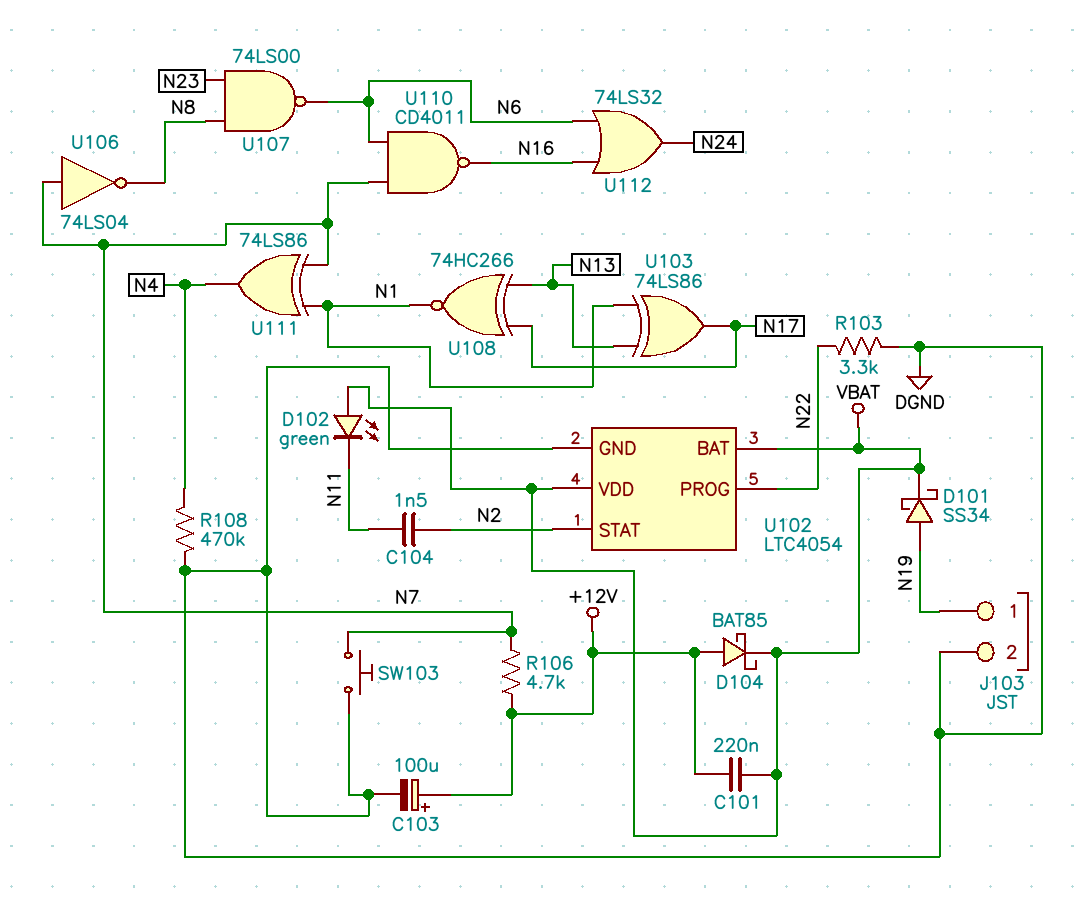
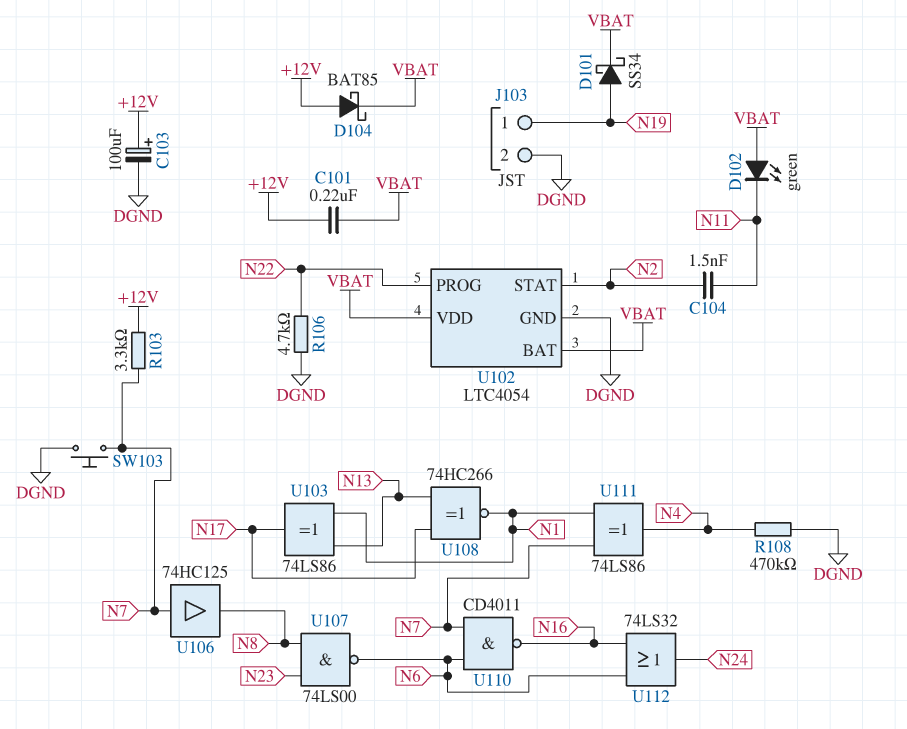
R103: 3.3k (DGND, N22) -> 3.3k (+12V, N7)
R106: 4.7k (+12V, N7) -> 4.7k (DGND, N22)
U106: NOT 74LS04 (in N7, out N8) -> buffer 74HC125 (in N7, out N8)

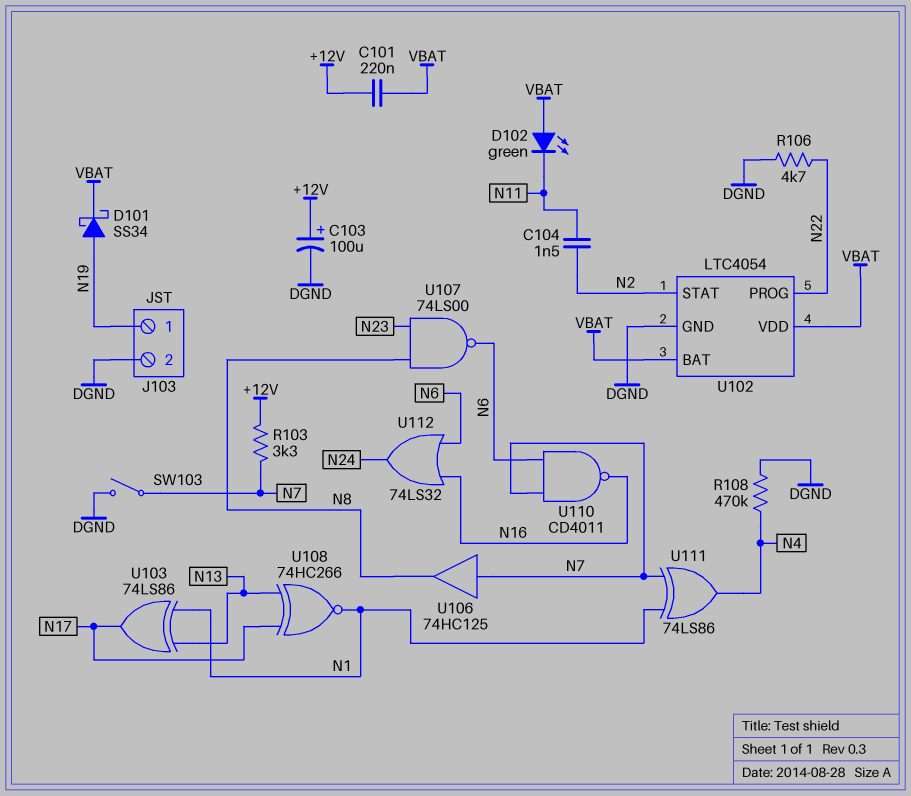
D104: schottky BAT85 (A +12V, K VBAT) -> none
SW103: button (DGND, N7) -> switch (DGND, N7)

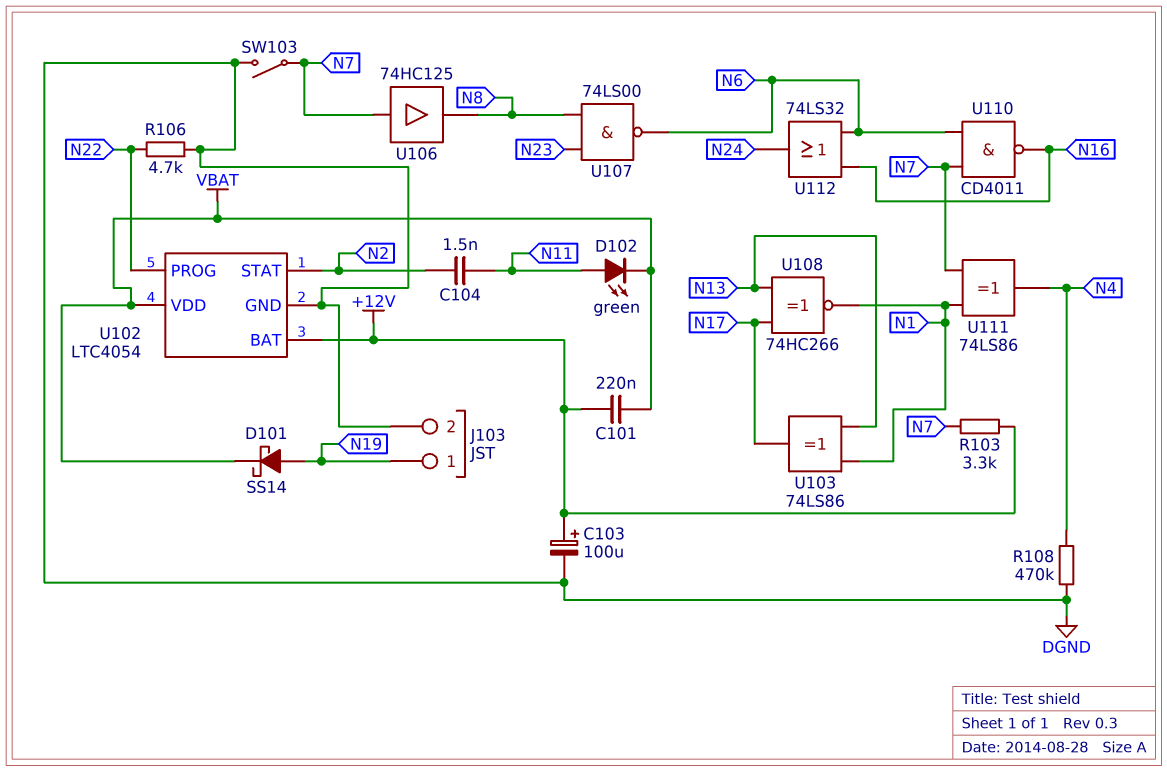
D101: schottky SS34 (A N19, K VBAT) -> schottky SS14 (A N19, K VBAT)
D102: LED green (A VBAT, K N11) -> LED green (A N11, K VBAT)
U102 pin BAT: VBAT -> +12V

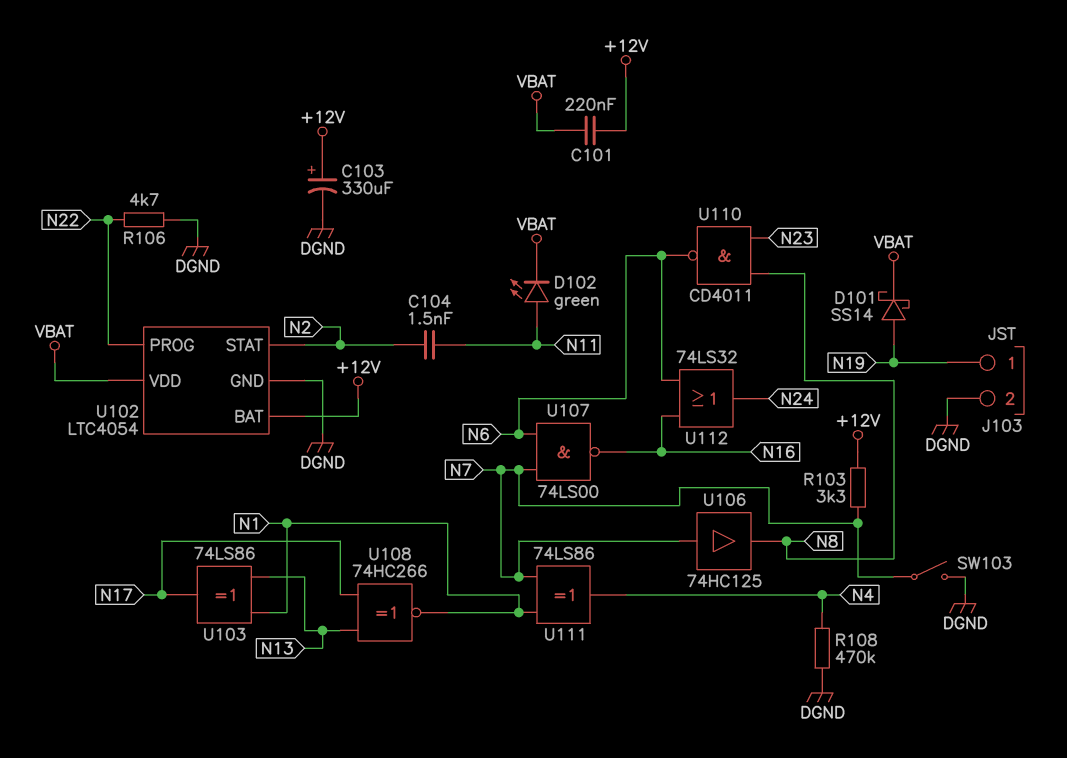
C103: 100uF (plus +12V, minus DGND) -> 330uF (plus +12V, minus DGND)
U107: NAND 74LS00 (in N8, in N23, out N6) -> NAND 74LS00 (in N6, in N7, out N16)
U110: NAND CD4011 (in N6, in N7, out N16) -> NAND CD4011 (in N8, in N23, out N6)

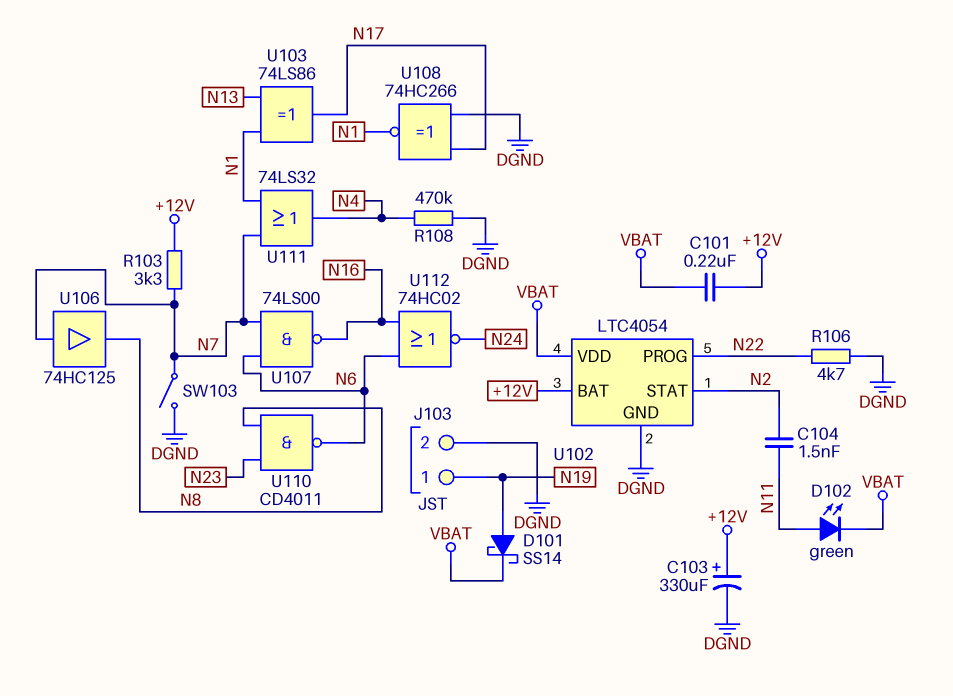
U108: XNOR 74HC266 (in N13, in N17, out N1) -> XNOR 74HC266 (in DGND, in N17, out N1)
U111: XOR 74LS86 (in N1, in N7, out N4) -> OR 74LS32 (in N1, in N7, out N4)
U112: OR 74LS32 (in N6, in N16, out N24) -> NOR 74HC02 (in N6, in N16, out N24)

